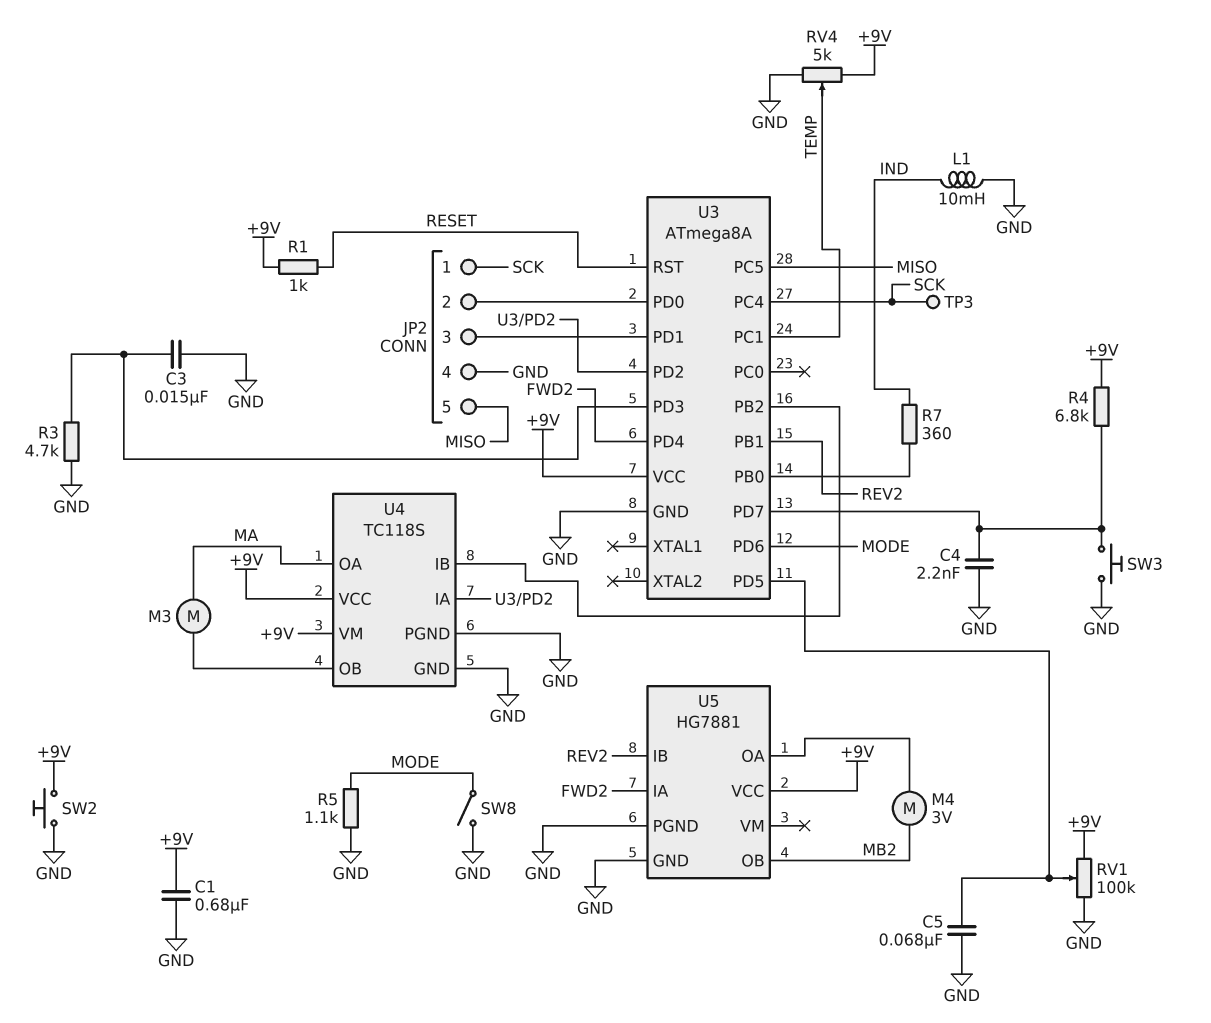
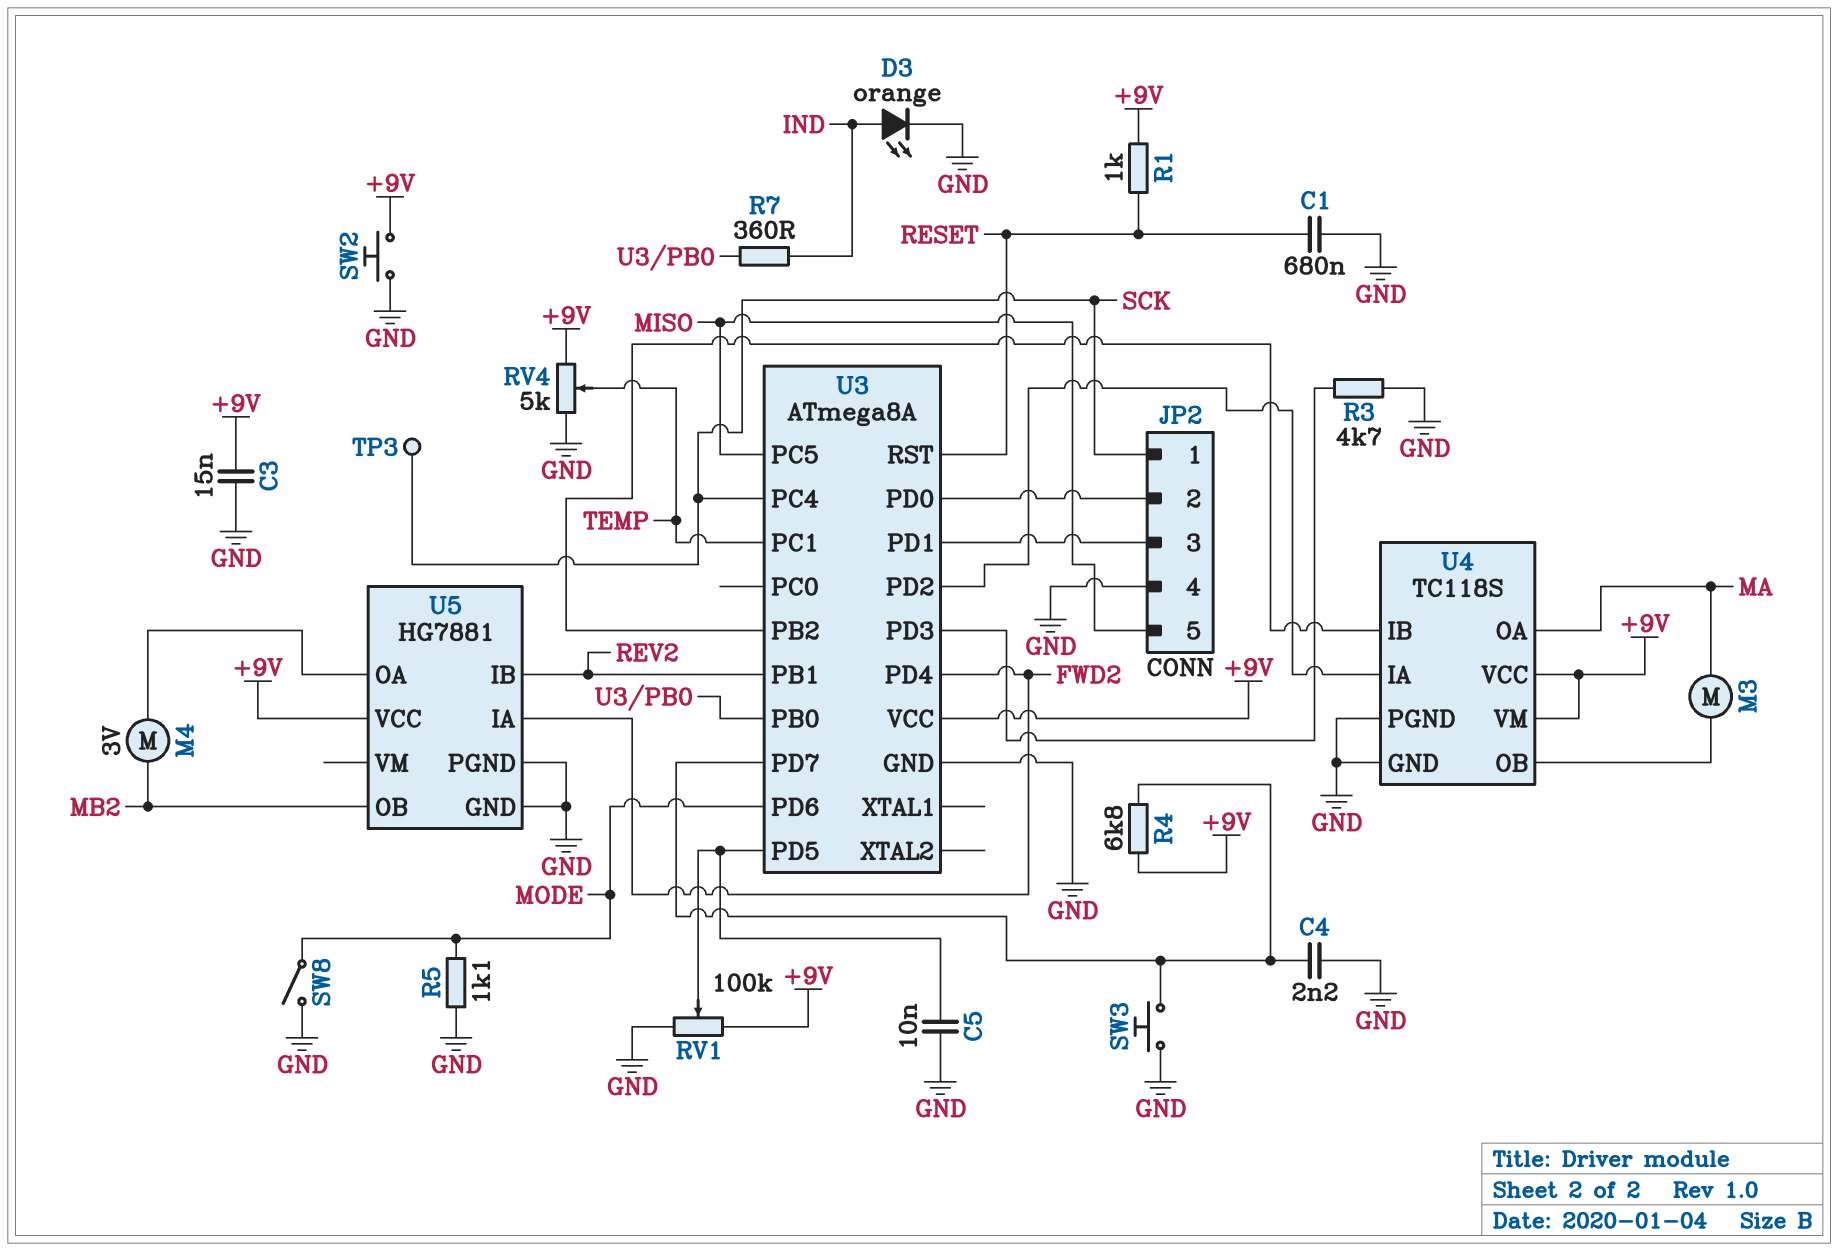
C1: 680nF (+9V, GND) -> 680nF (GND, RESET)
C3: 15nF (GND, U3/PD3) -> 15nF (+9V, GND)
C5: 68nF (GND, U3/PD5) -> 10nF (GND, U3/PD5)
D3: none -> LED orange (A IND, K GND)
L1: 10mH (GND, IND) -> none

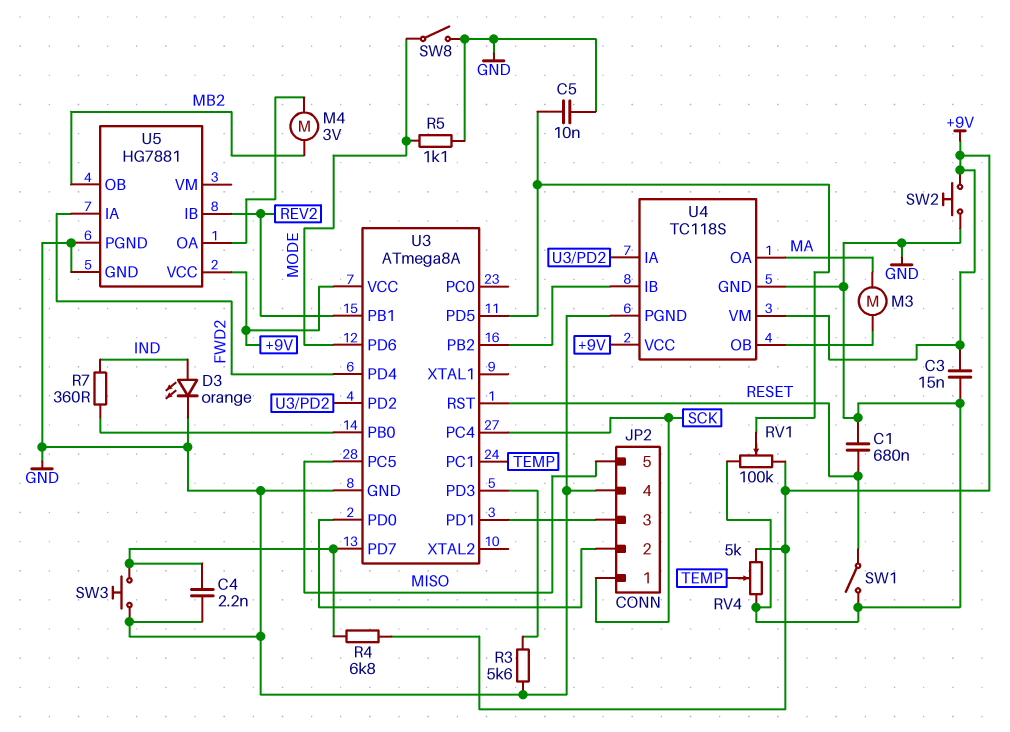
R1: 1k (+9V, RESET) -> none
R3: 4.7k (GND, U3/PD3) -> 5.6k (GND, U3/PD3)
SW1: none -> switch (GND, RESET)
TP3: test point (SCK) -> none

